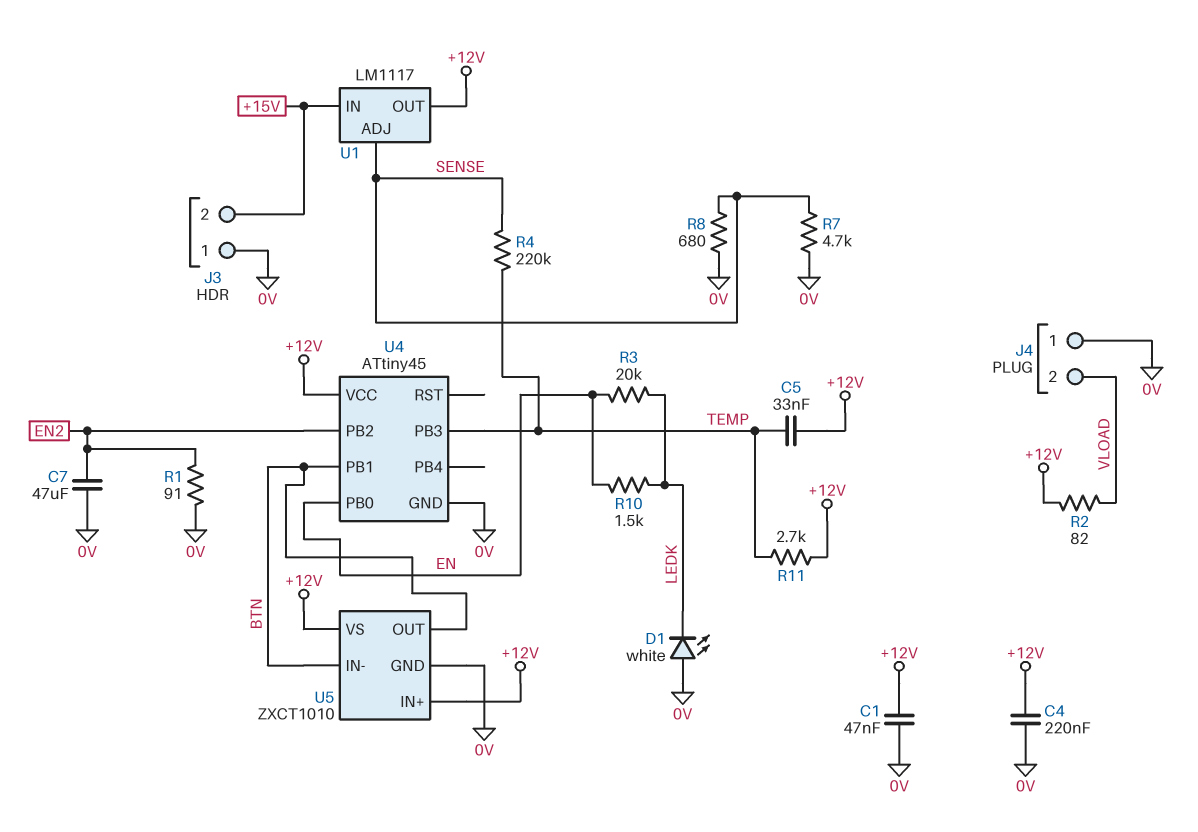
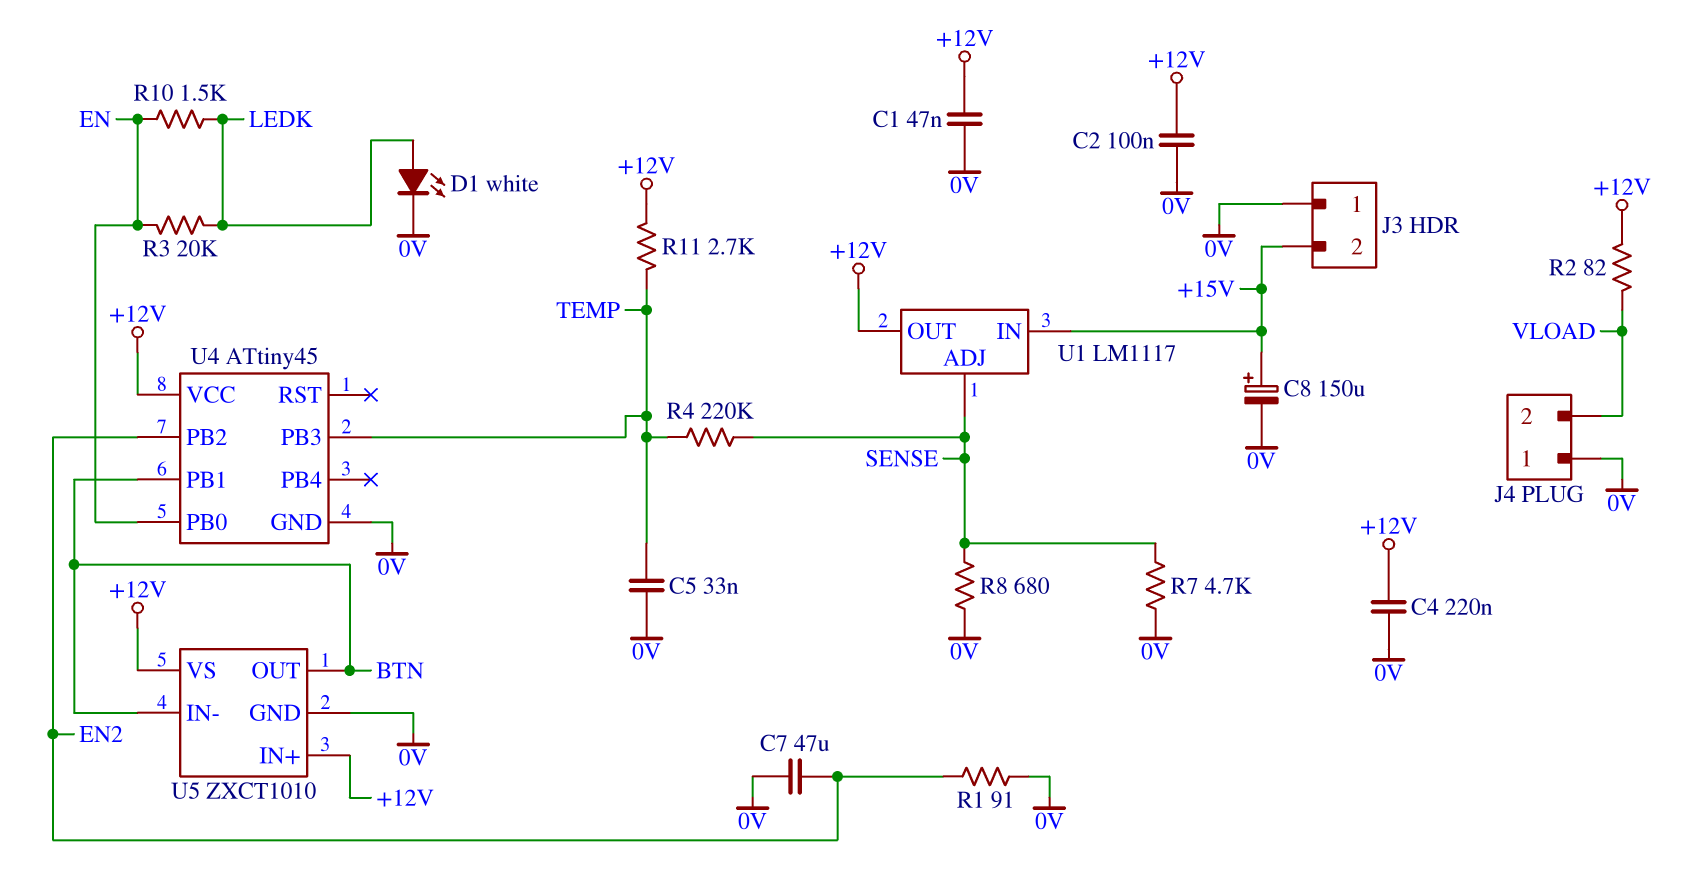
C2: none -> 100nF (+12V, 0V)
C5: 33nF (+12V, TEMP) -> 33nF (0V, TEMP)
C8: none -> 150uF (plus +15V, minus 0V)
D1: LED white (A 0V, K LEDK) -> LED white (A LEDK, K 0V)

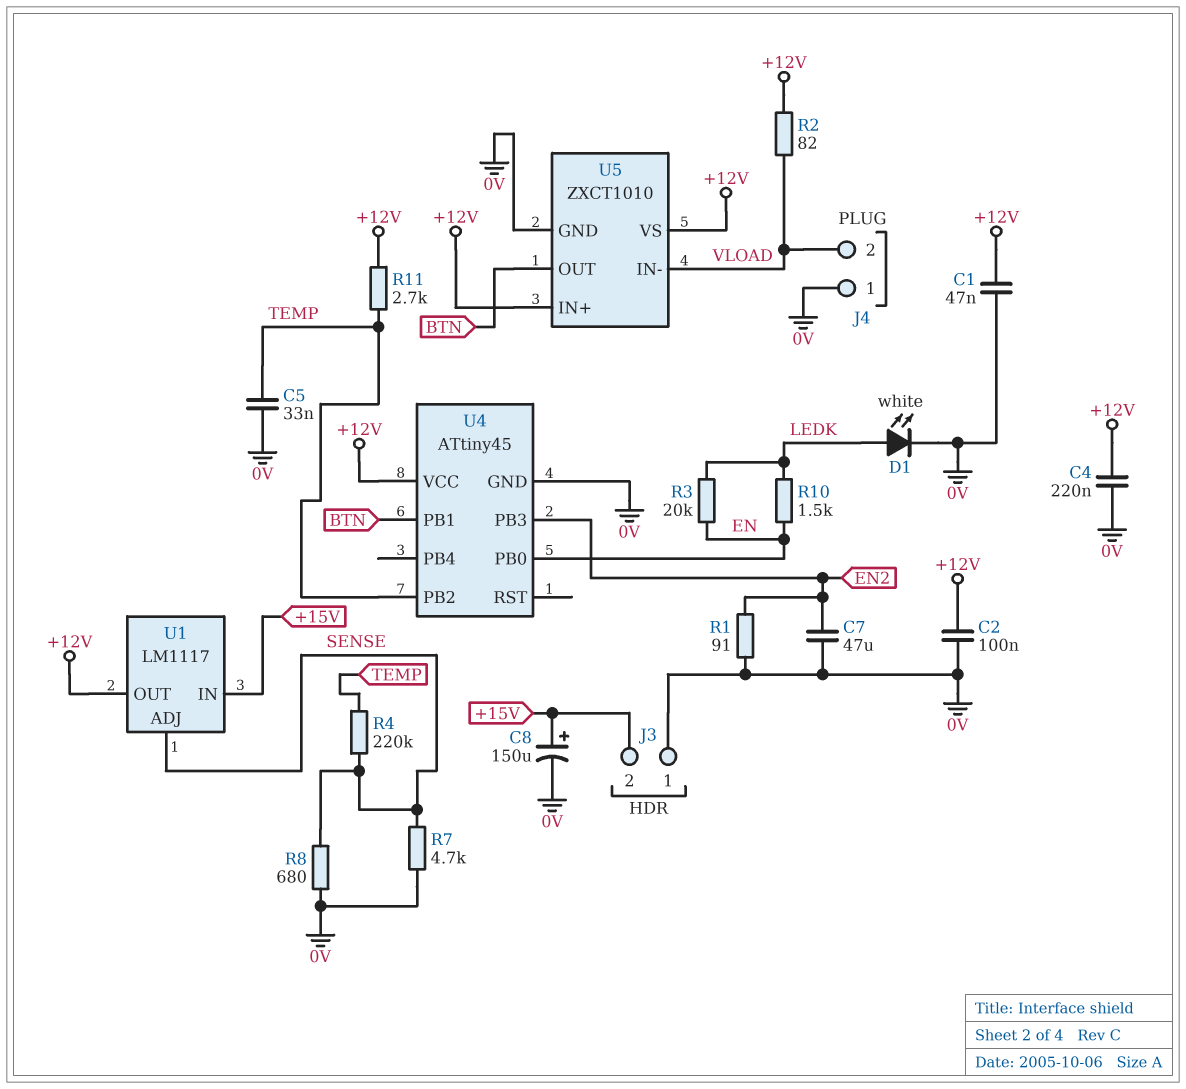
U4 pin PB2: EN2 -> TEMP
U4 pin PB3: TEMP -> EN2
U5 pin IN-: BTN -> VLOAD

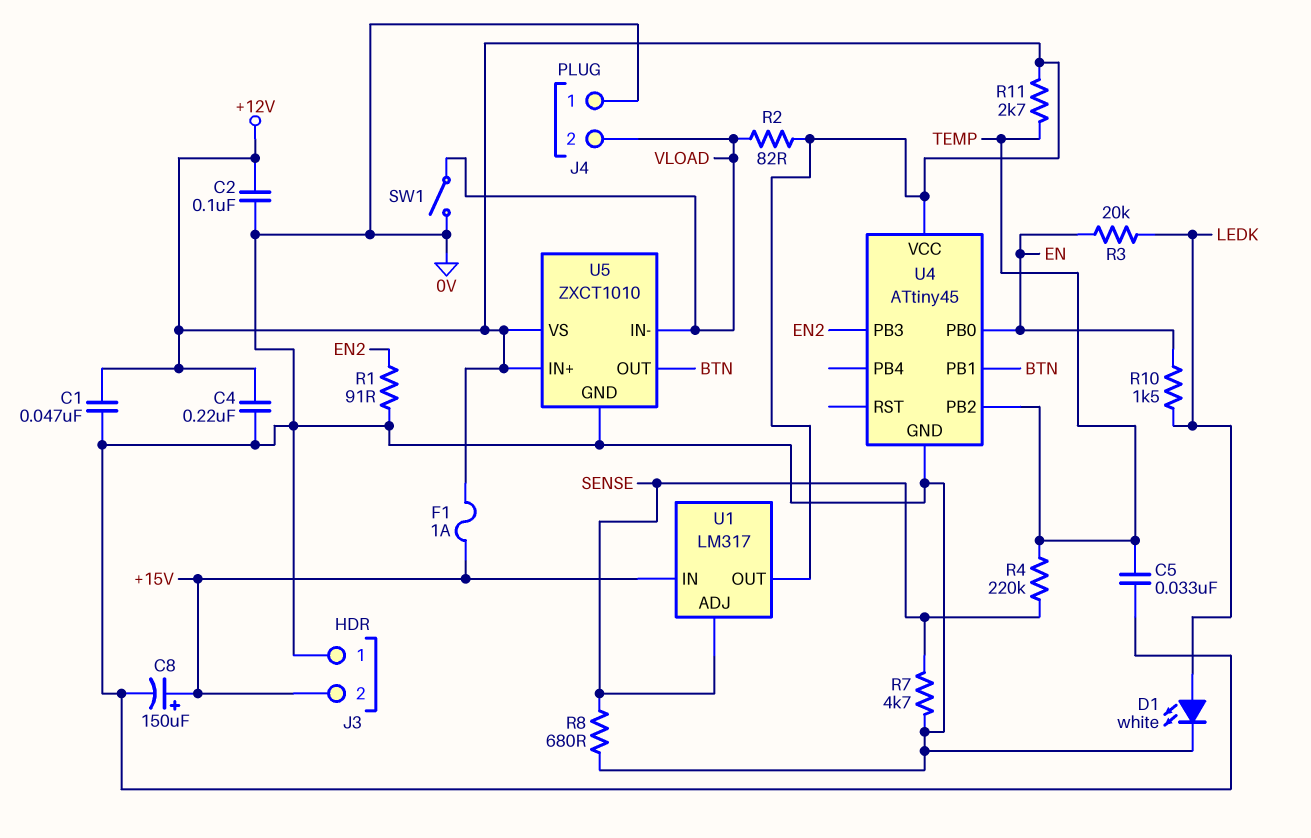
C7: 47uF (0V, EN2) -> none
F1: none -> 1A (+12V, +15V)
SW1: none -> switch (0V, VLOAD)
U1: LM1117 -> LM317

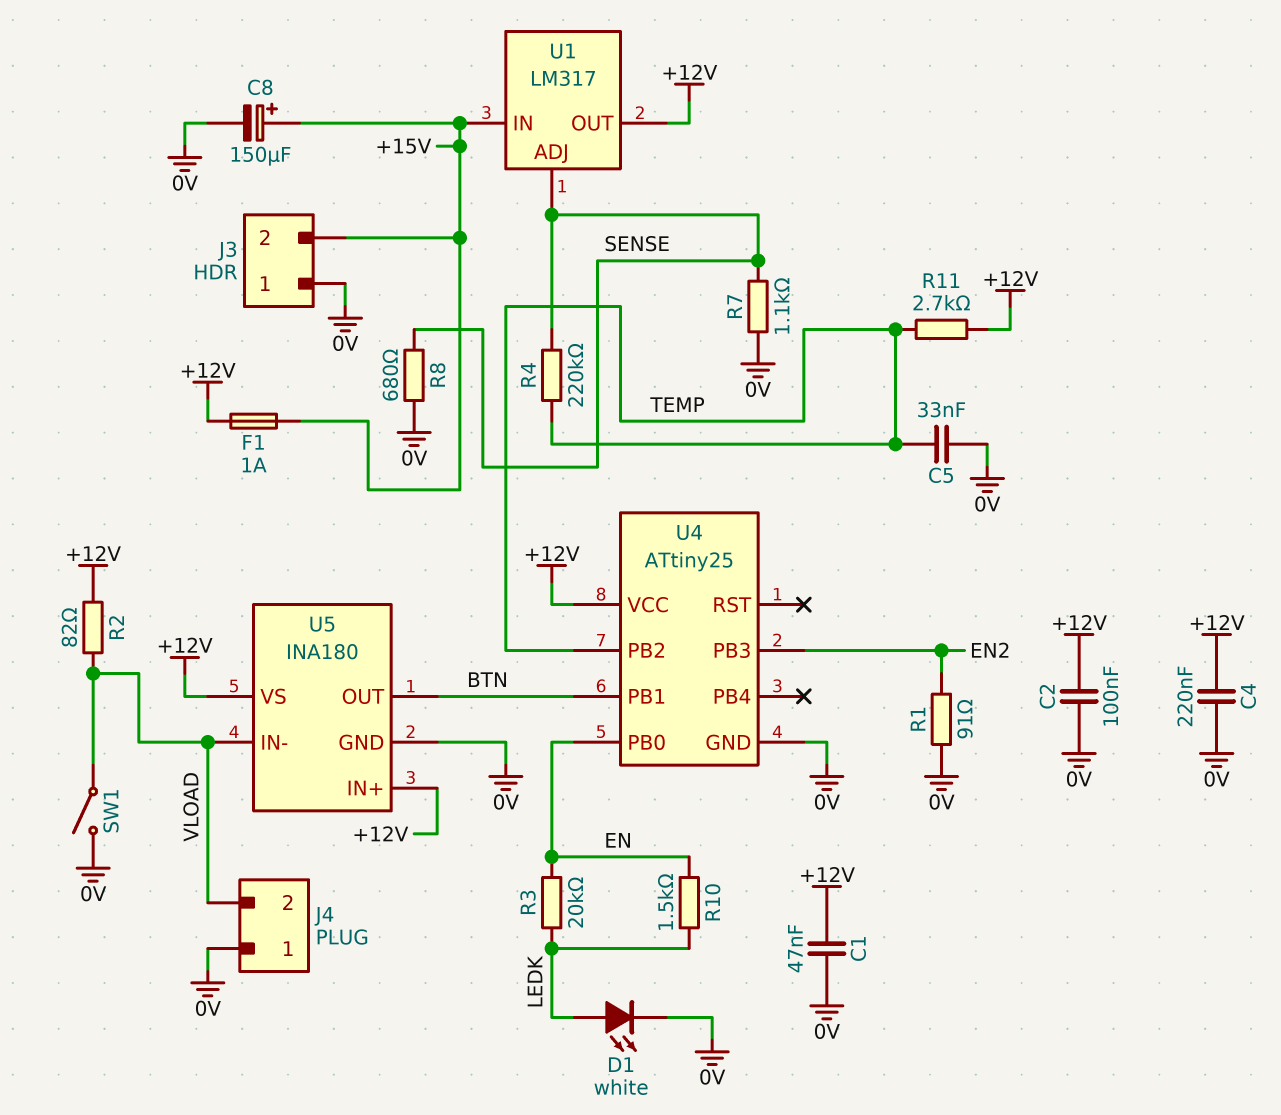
R7: 4.7k (0V, SENSE) -> 1.1k (0V, SENSE)
U4: ATtiny45 -> ATtiny25
U5: ZXCT1010 -> INA180

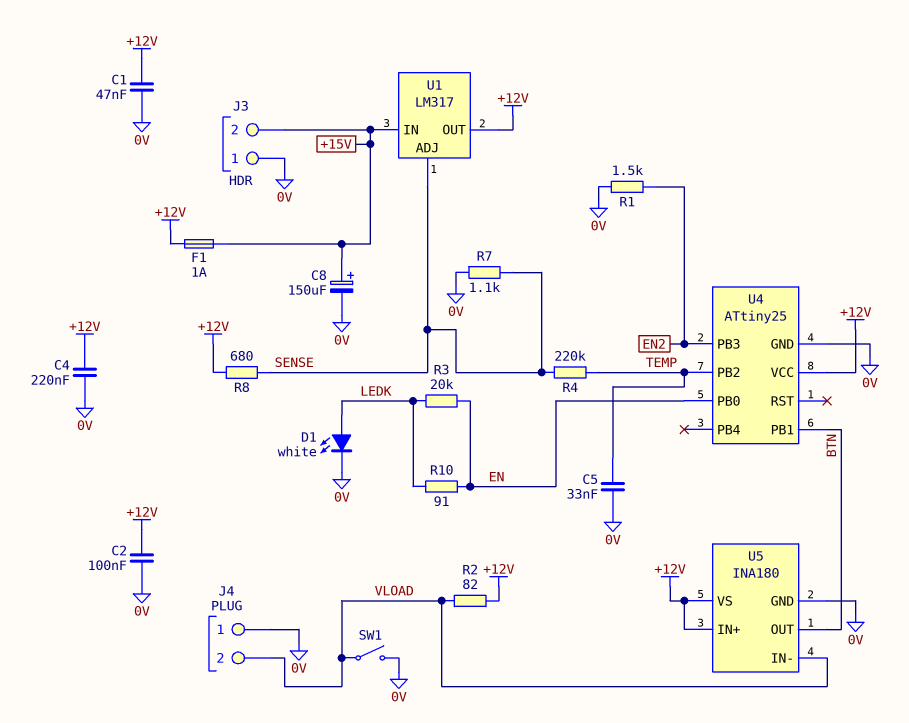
R1: 91 (0V, EN2) -> 1.5k (0V, EN2)
R8: 680 (0V, SENSE) -> 680 (+12V, SENSE)
R10: 1.5k (EN, LEDK) -> 91 (EN, LEDK)
R11: 2.7k (+12V, TEMP) -> none

